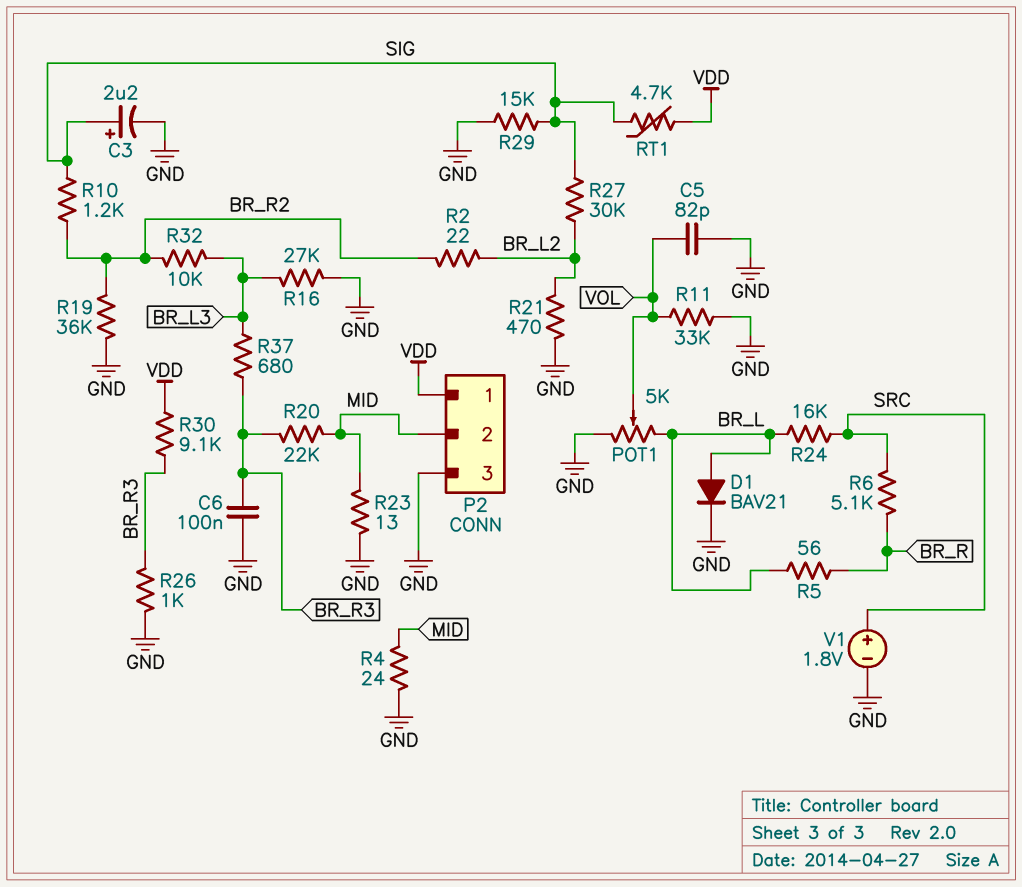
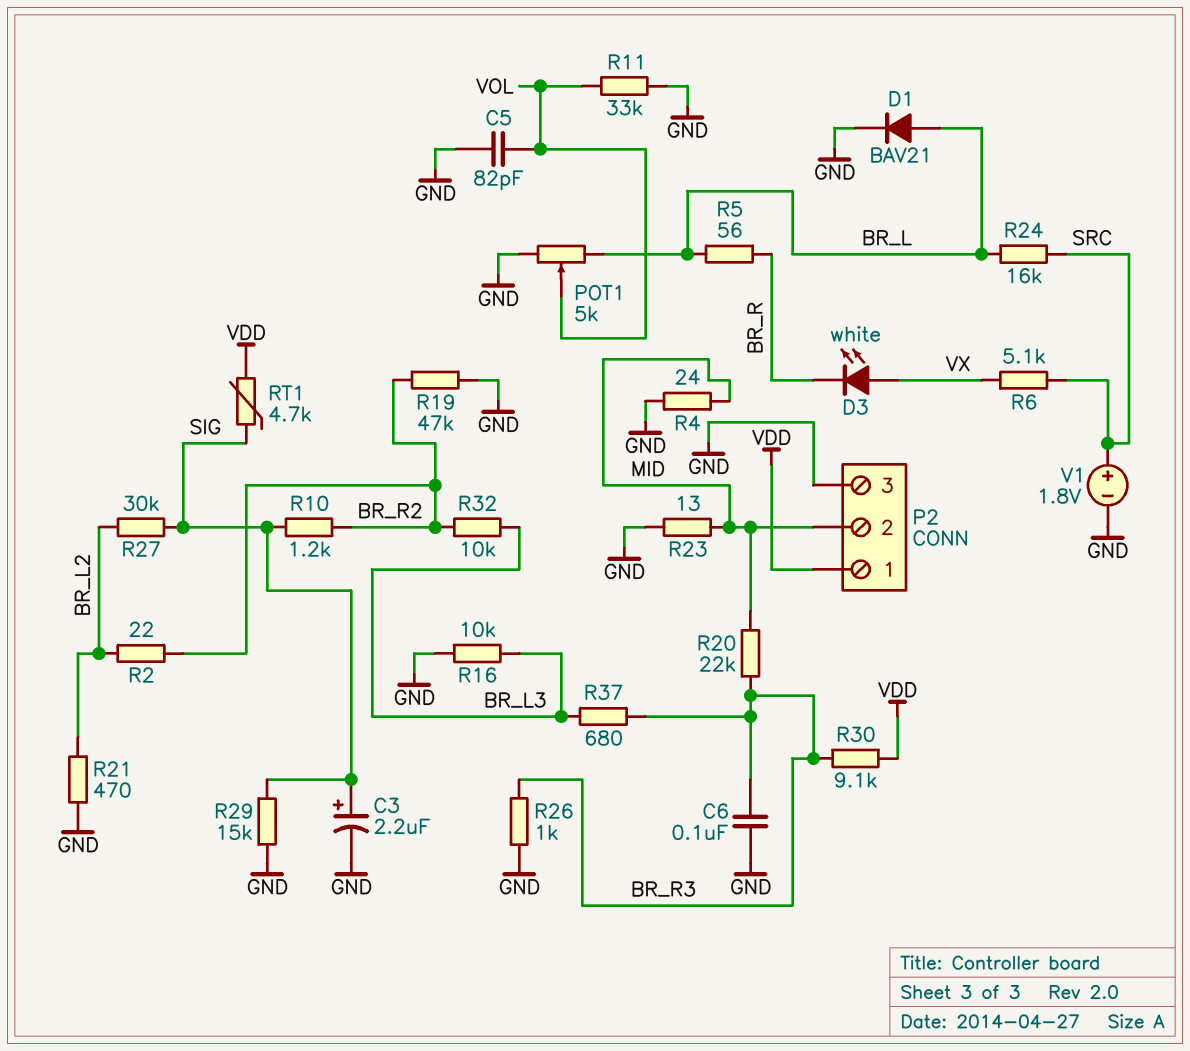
D3: none -> LED white (A VX, K BR_R)
R6: 5.1k (BR_R, SRC) -> 5.1k (SRC, VX)
R16: 27k (BR_L3, GND) -> 10k (BR_L3, GND)
R19: 36k (BR_R2, GND) -> 47k (BR_R2, GND)

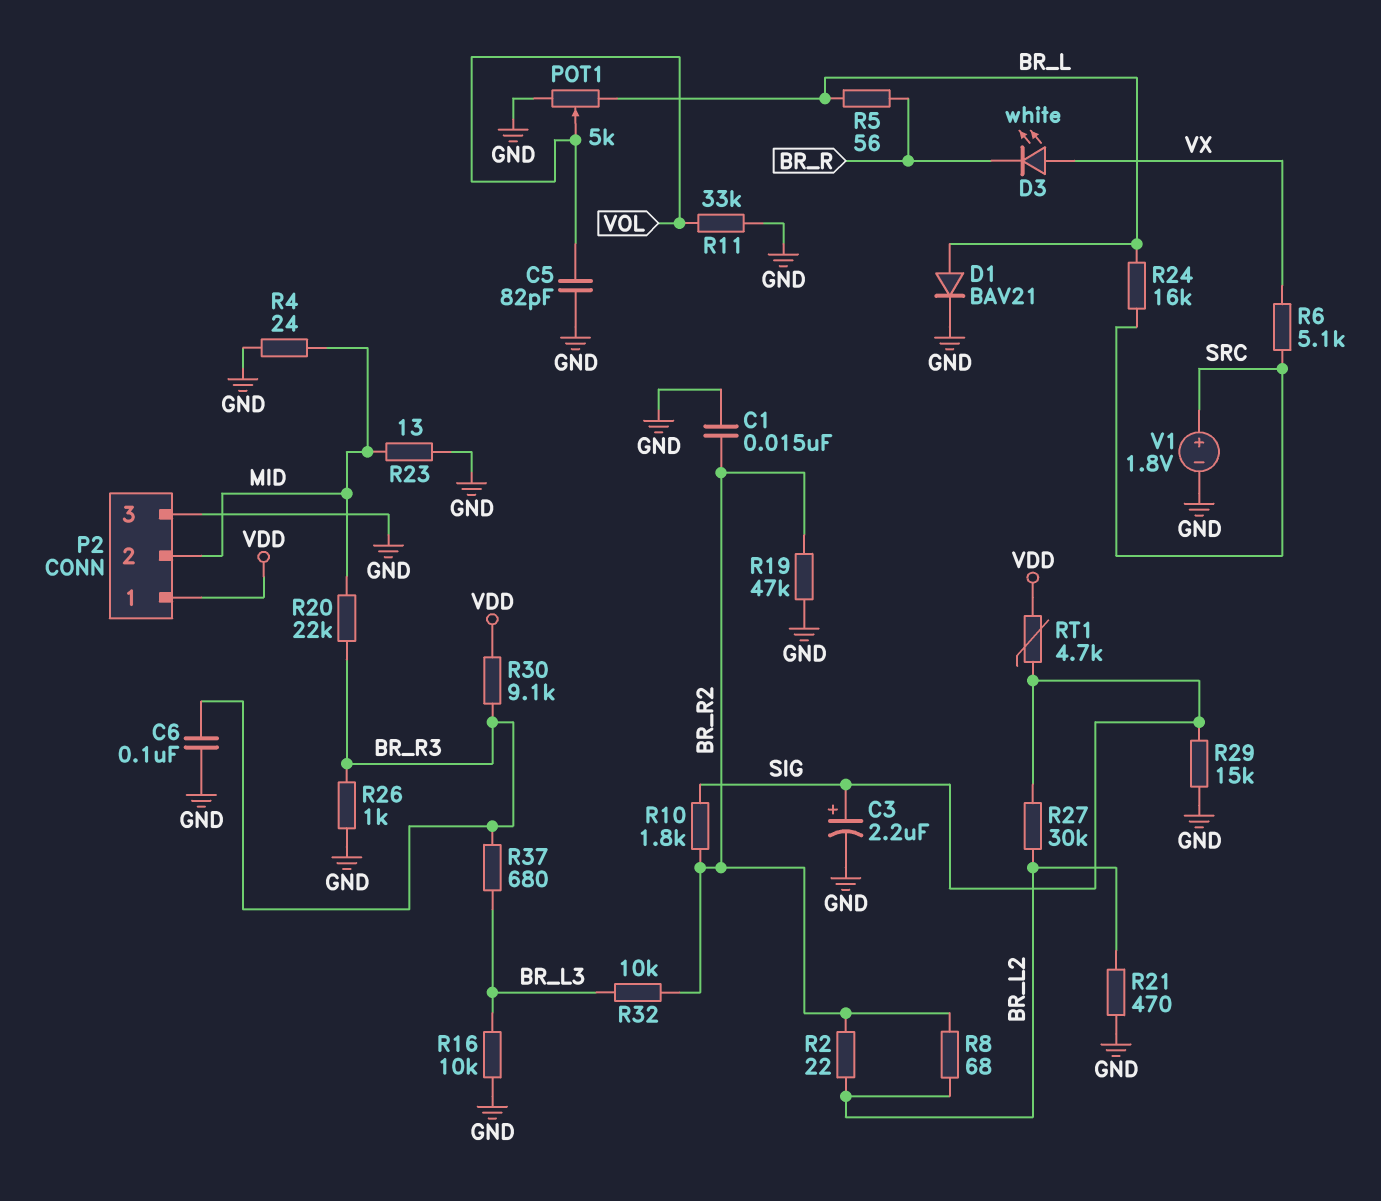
C1: none -> 15nF (BR_R2, GND)
R8: none -> 68 (BR_L2, BR_R2)
R10: 1.2k (BR_R2, SIG) -> 1.8k (BR_R2, SIG)

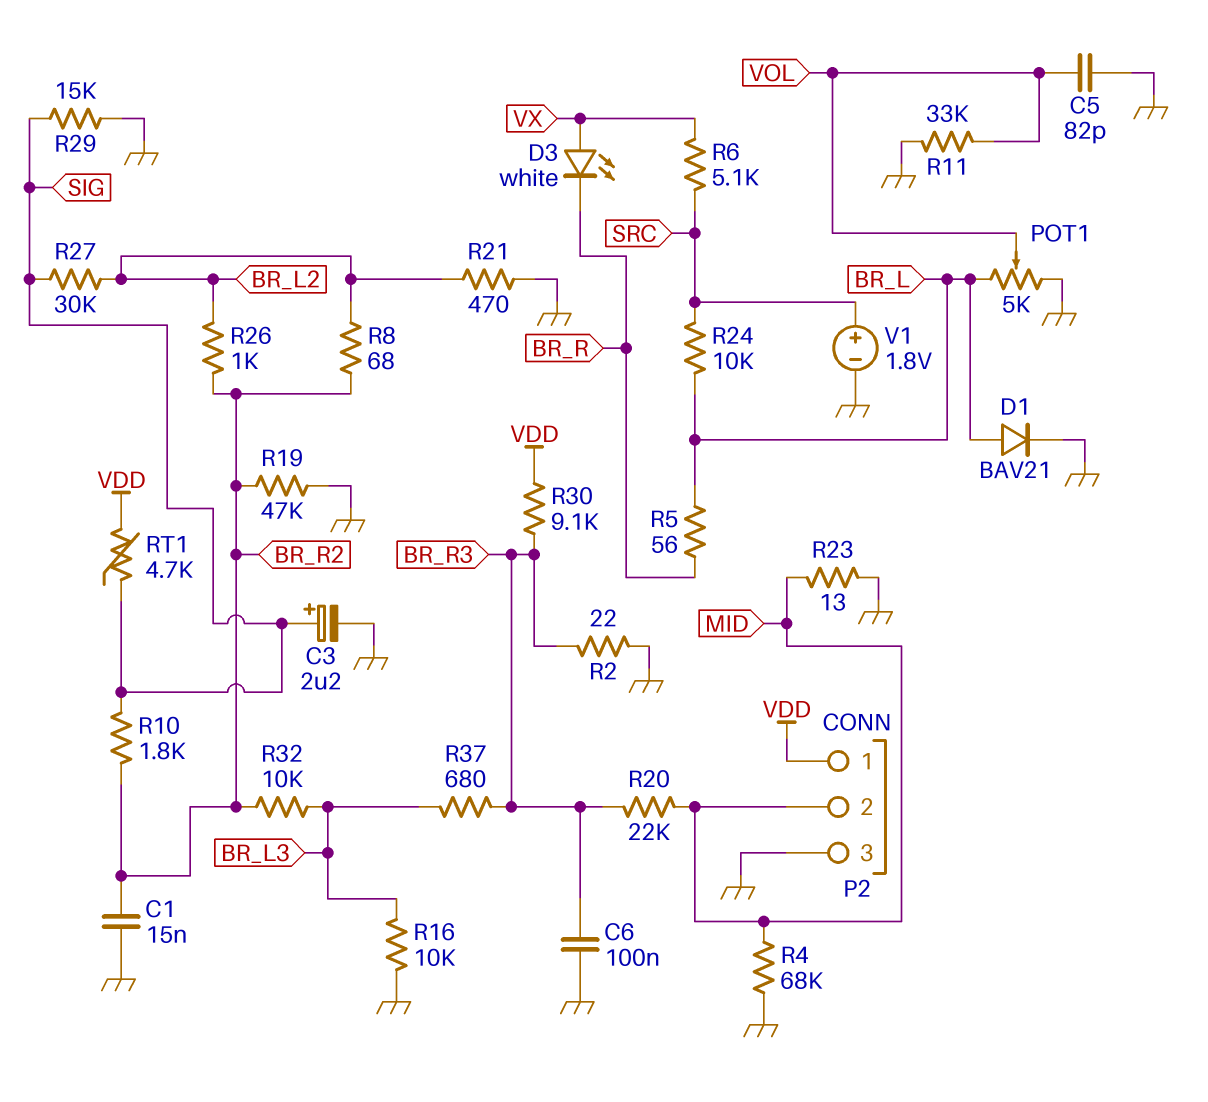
R2: 22 (BR_L2, BR_R2) -> 22 (BR_R3, GND)
R4: 24 (GND, MID) -> 68k (GND, MID)
R24: 16k (BR_L, SRC) -> 10k (BR_L, SRC)
R26: 1k (BR_R3, GND) -> 1k (BR_L2, BR_R2)

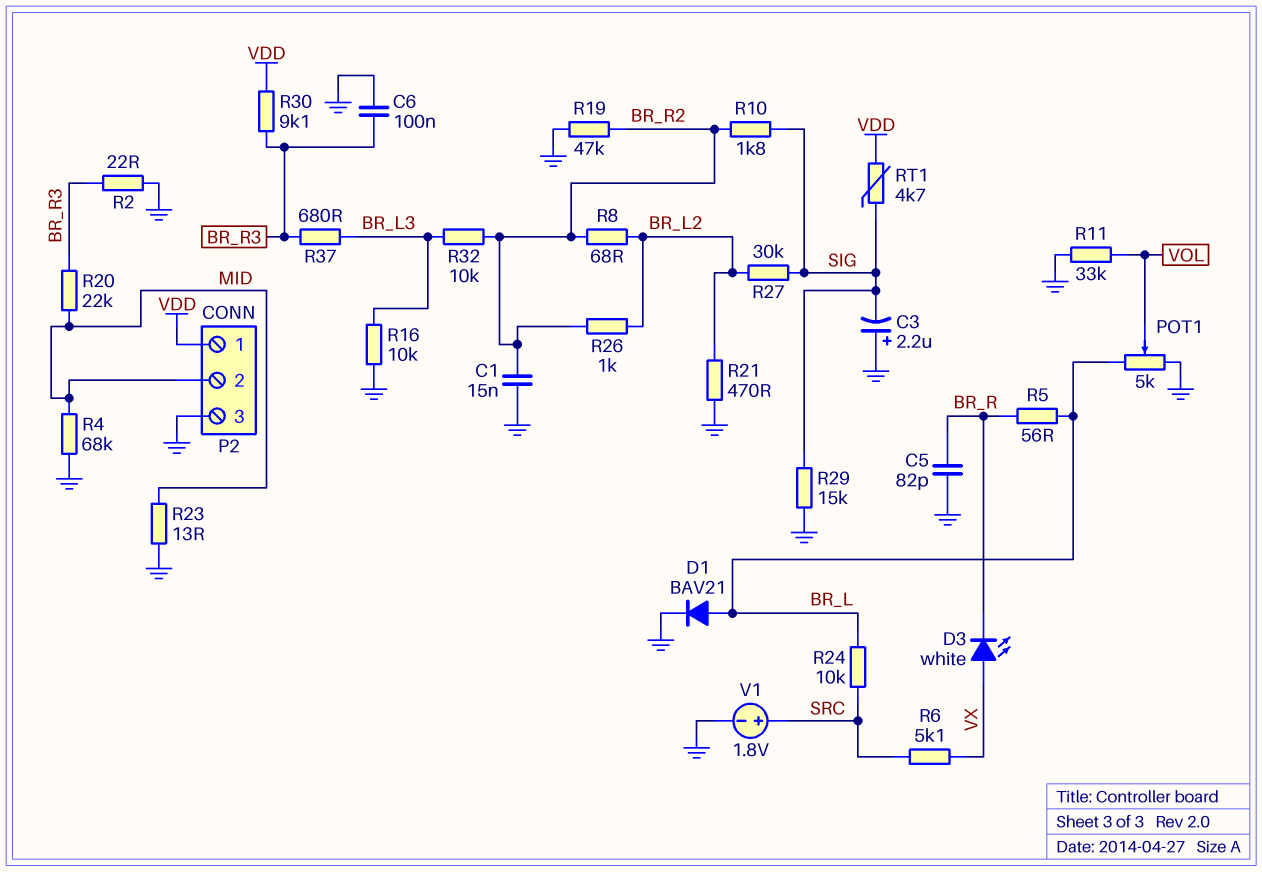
C3: 2.2uF (plus SIG, minus GND) -> 2.2uF (plus GND, minus SIG)
C5: 82pF (GND, VOL) -> 82pF (BR_R, GND)

